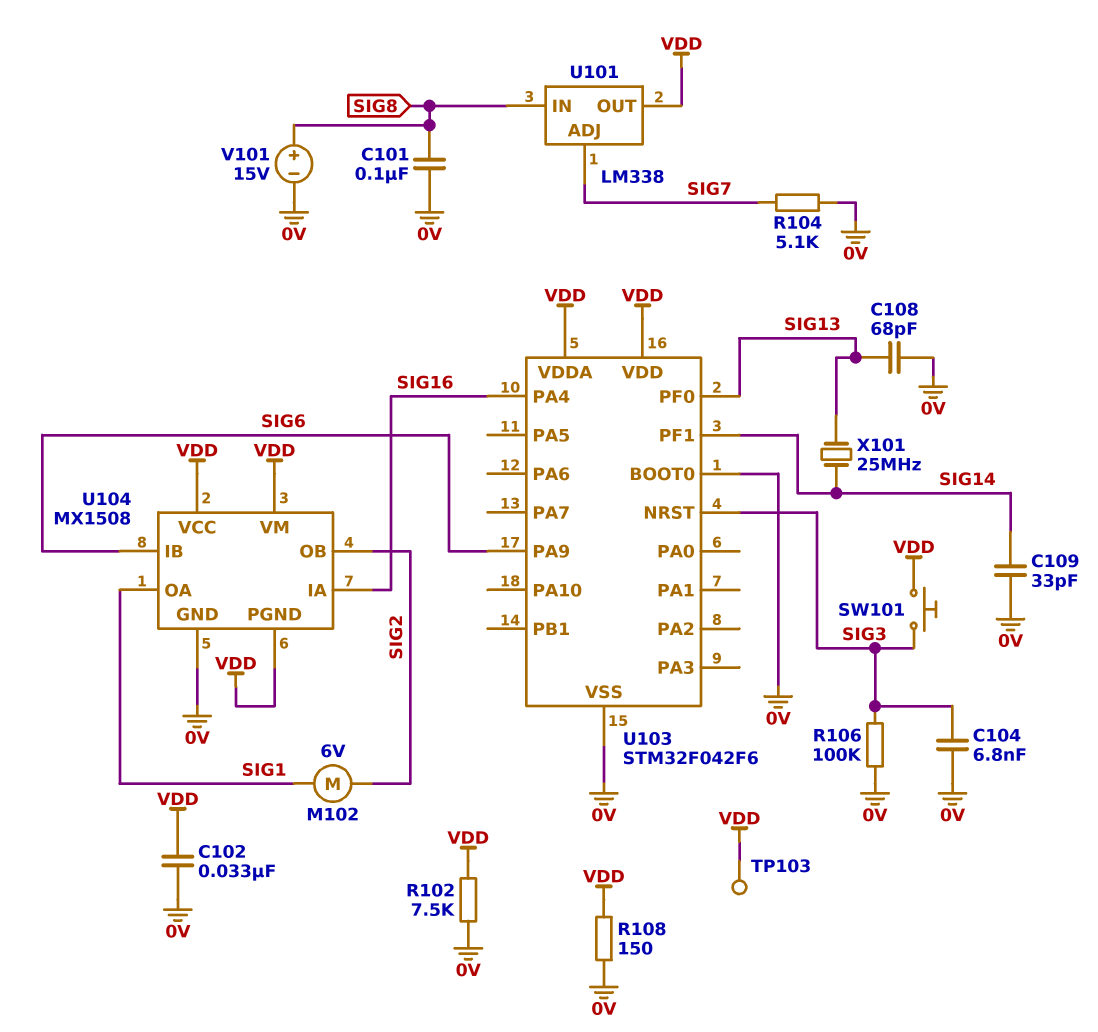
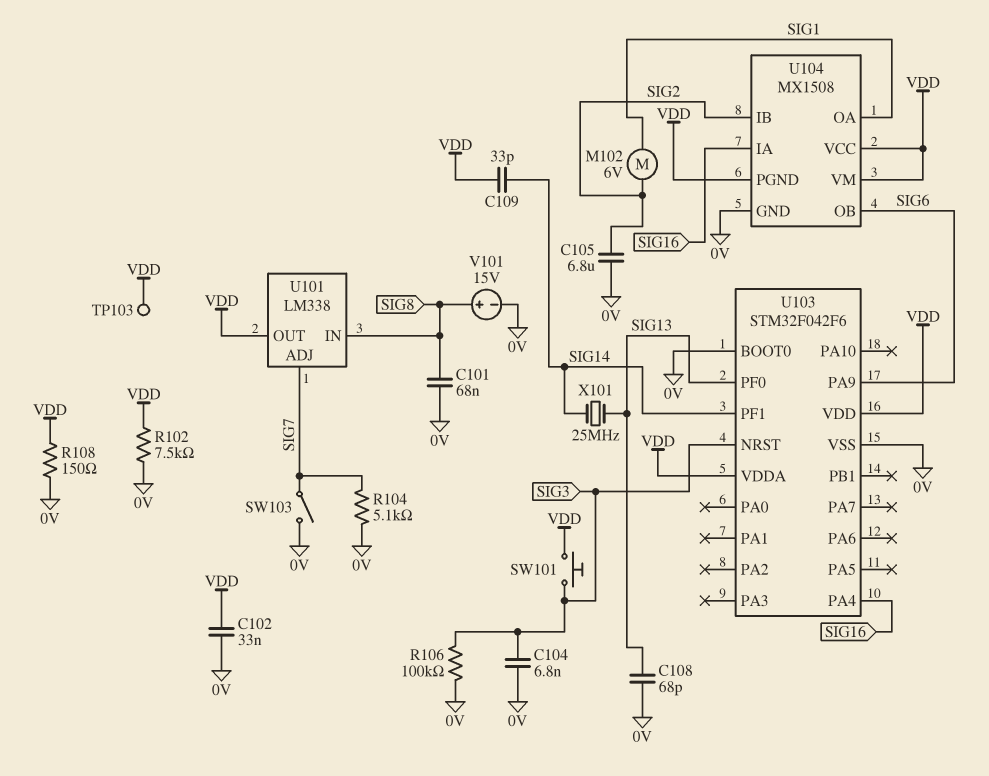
C101: 100nF (0V, SIG8) -> 68nF (0V, SIG8)
C105: none -> 6.8uF (0V, SIG2)
C109: 33pF (0V, SIG14) -> 33pF (SIG14, VDD)
SW103: none -> switch (0V, SIG7)
U104 pin IB: SIG6 -> SIG2
U104 pin OB: SIG2 -> SIG6

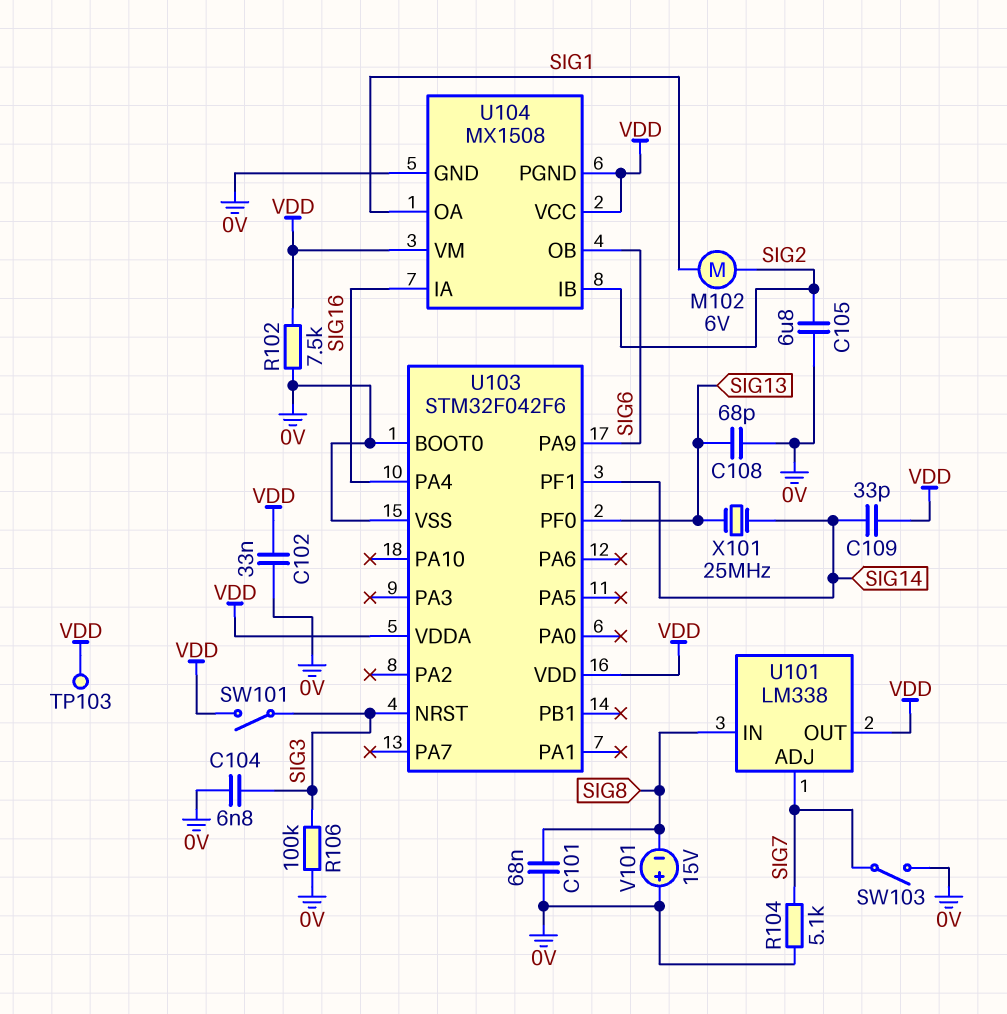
R108: 150 (0V, VDD) -> none
SW101: button (SIG3, VDD) -> switch (SIG3, VDD)
V101: 15V (plus SIG8, minus 0V) -> 15V (plus 0V, minus SIG8)

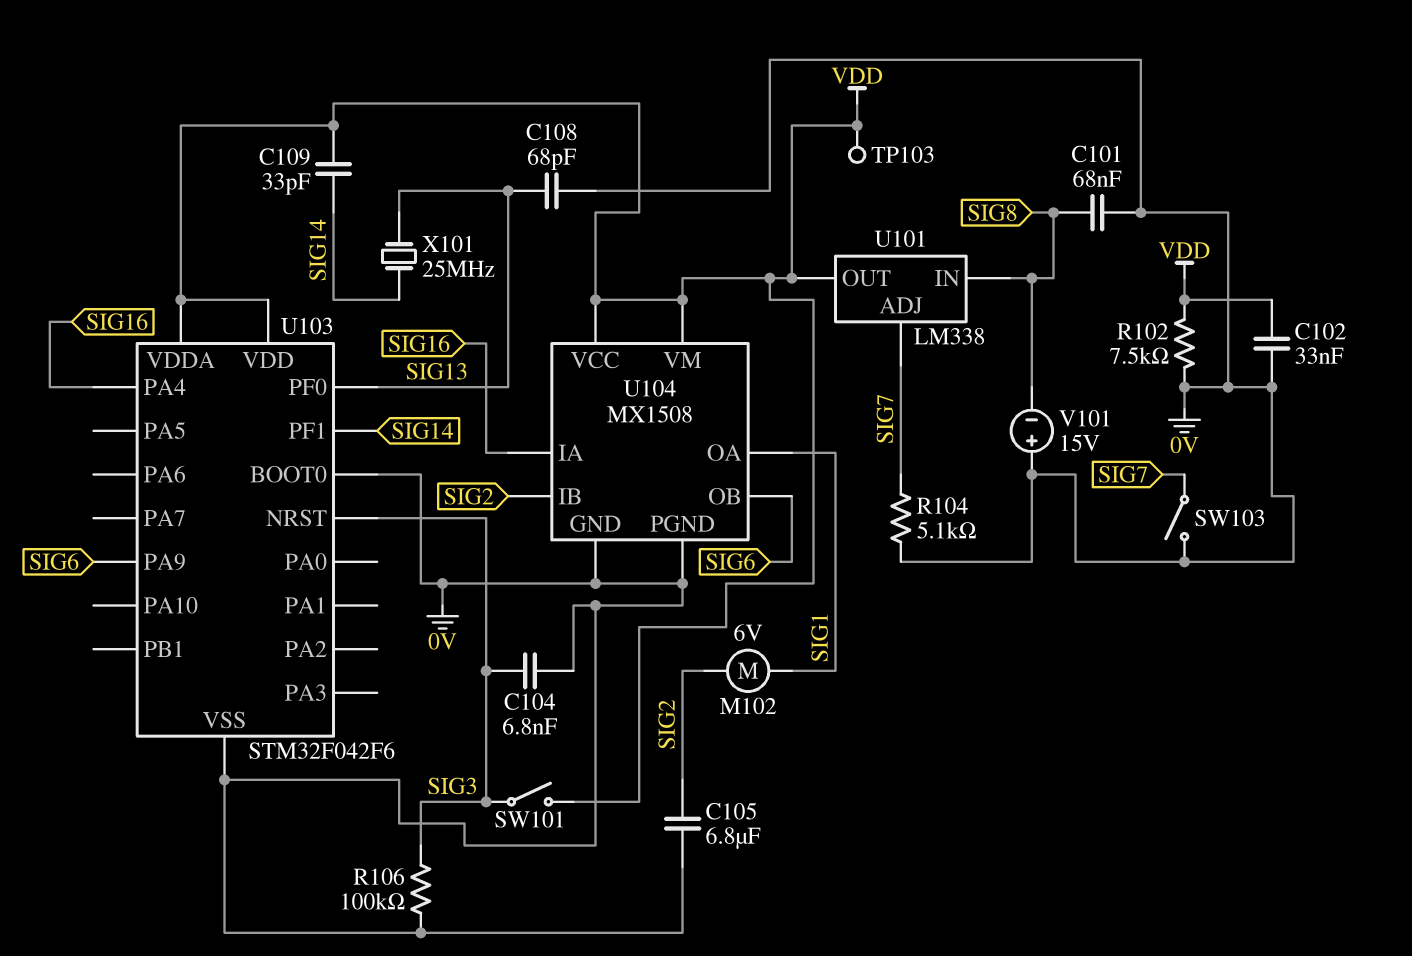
U104 pin PGND: VDD -> 0V

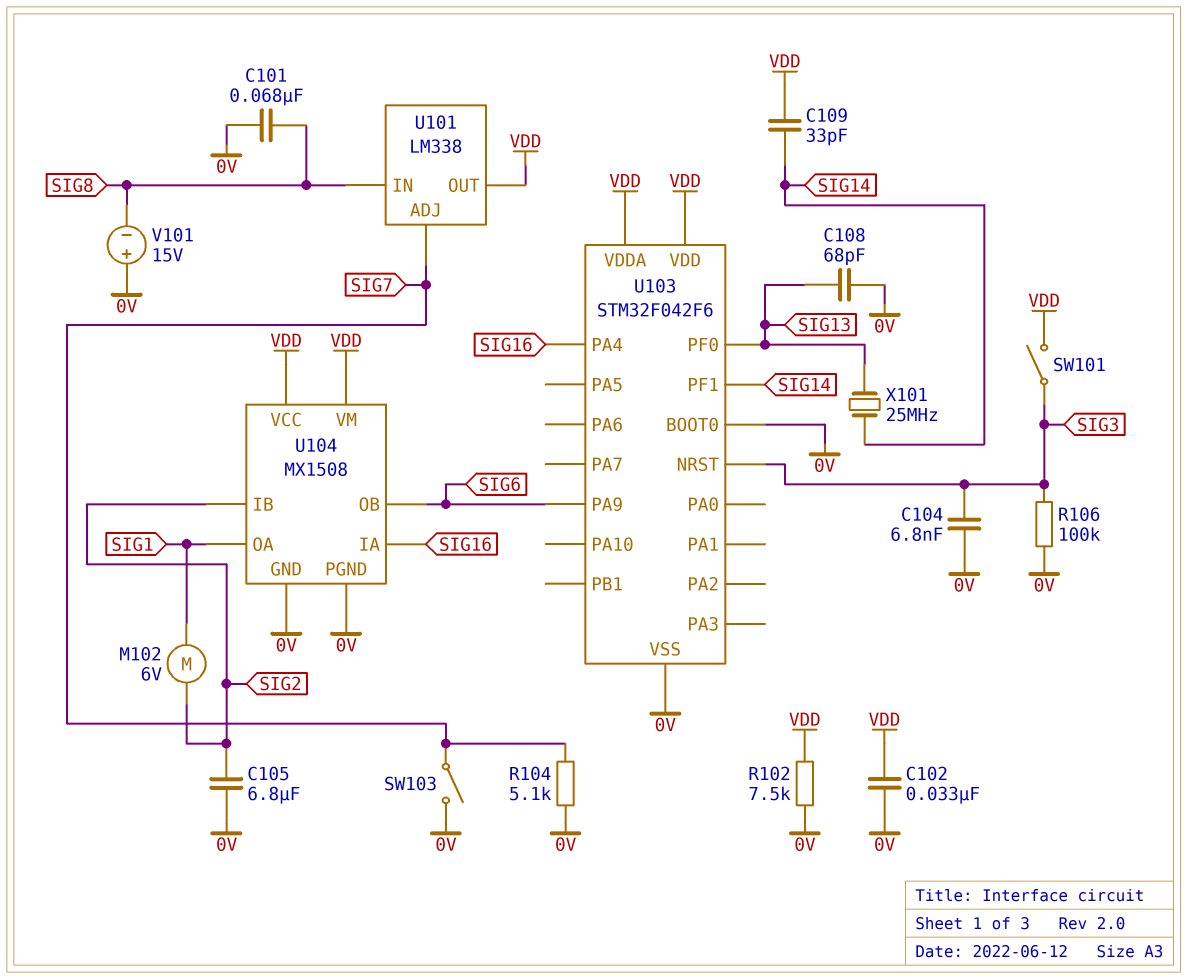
TP103: test point (VDD) -> none

